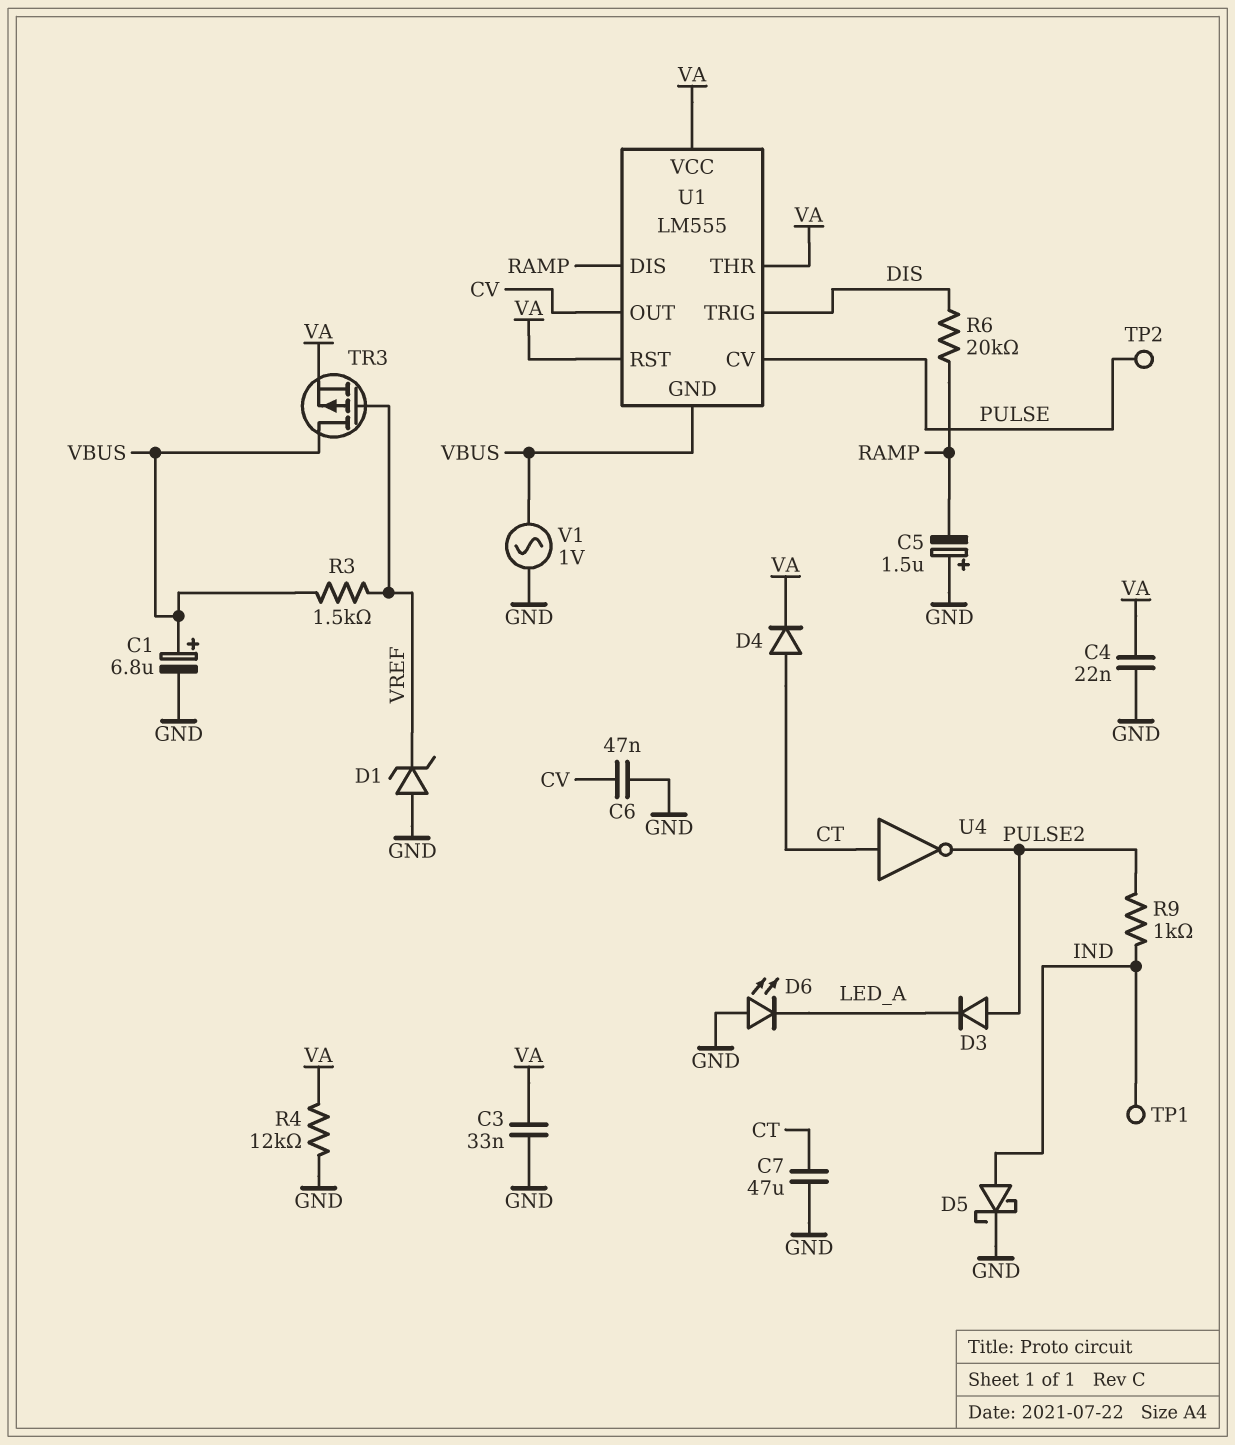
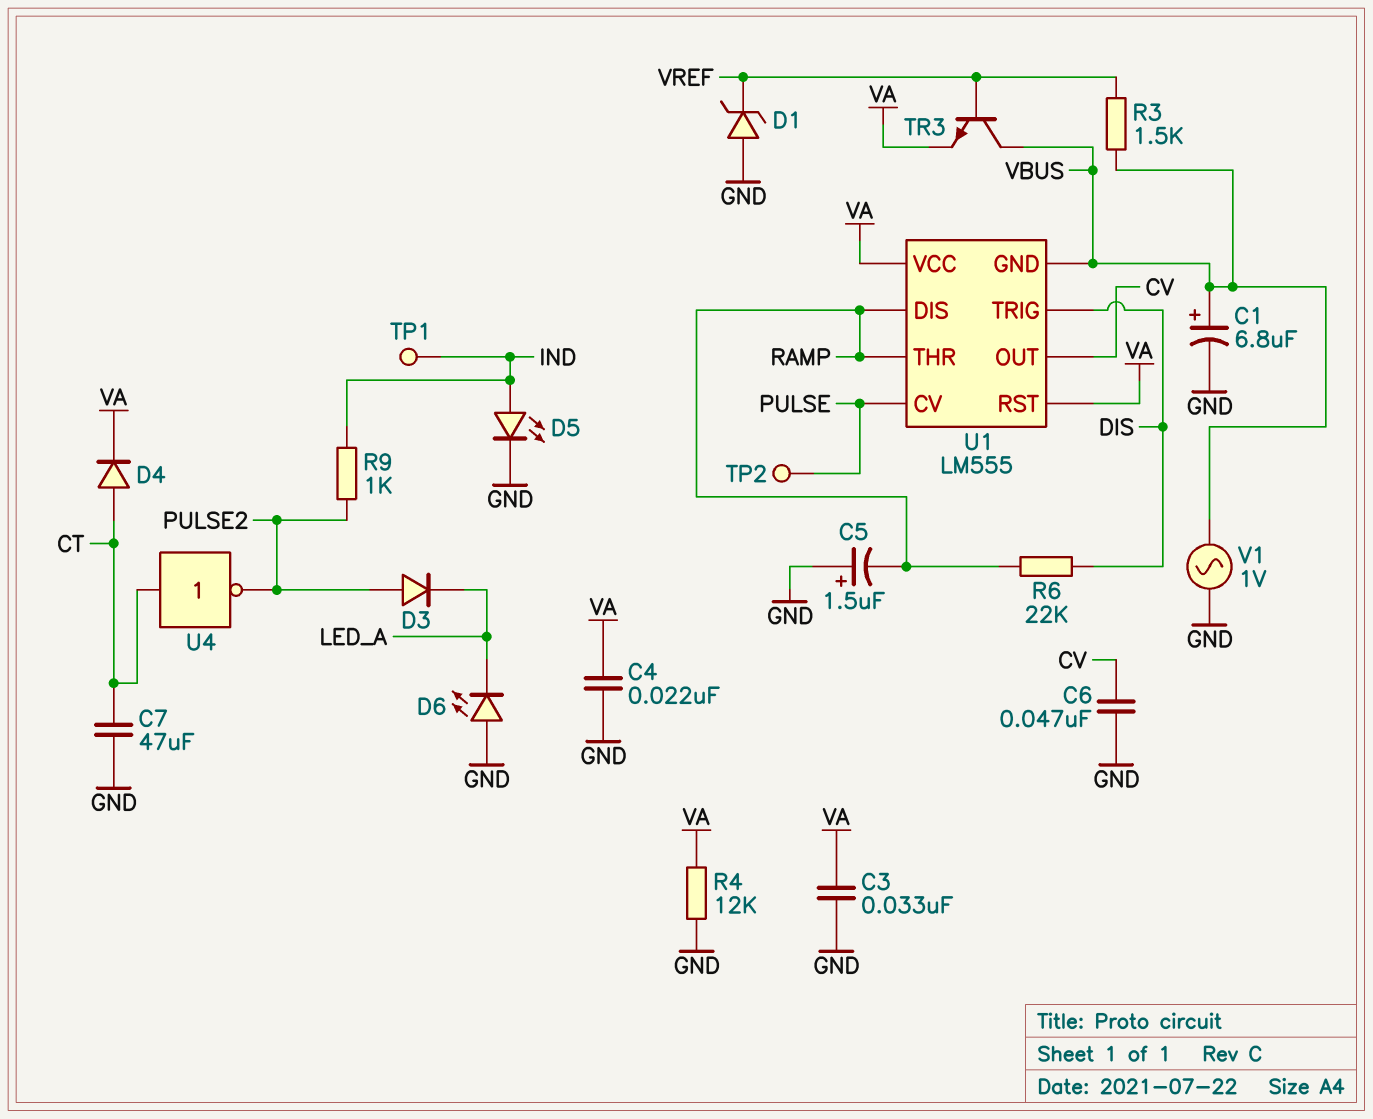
D5: schottky (A IND, K GND) -> LED (A IND, K GND)
R6: 20k (DIS, RAMP) -> 22k (DIS, RAMP)
TR3: PMOS (G VREF, D VBUS, S VA) -> NPN (B VREF, C VBUS, E VA)
U1 pin THR: VA -> RAMP

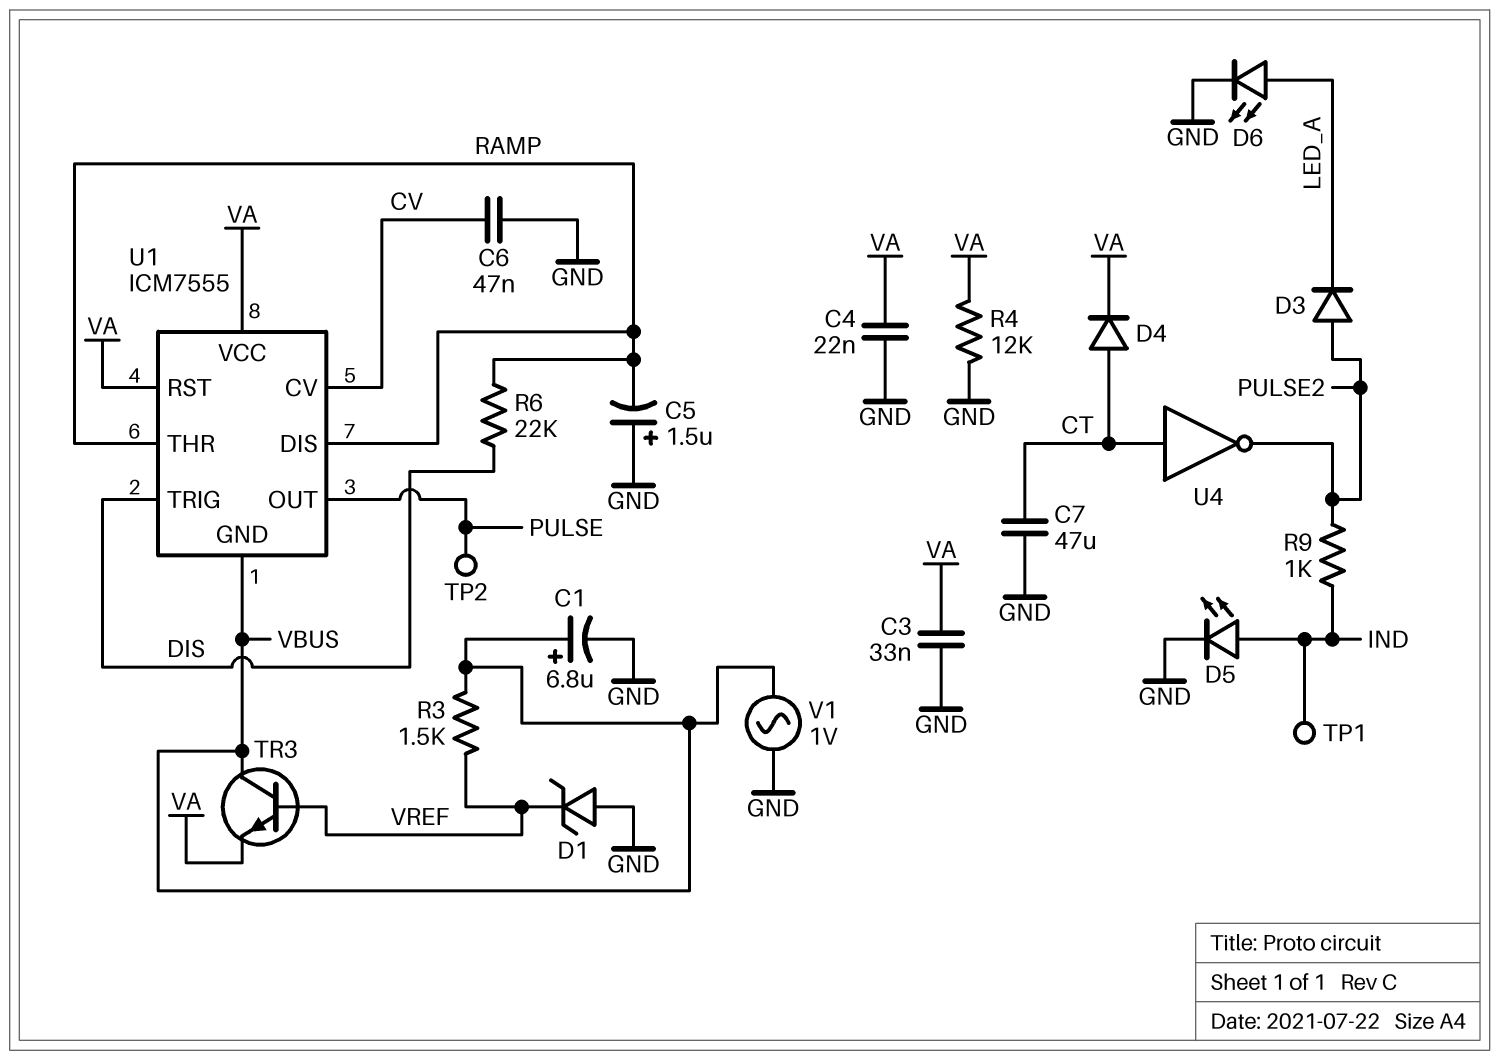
D6: LED (A GND, K LED_A) -> LED (A LED_A, K GND)
U1: LM555 -> ICM7555
U1 pin CV: PULSE -> CV
U1 pin OUT: CV -> PULSE

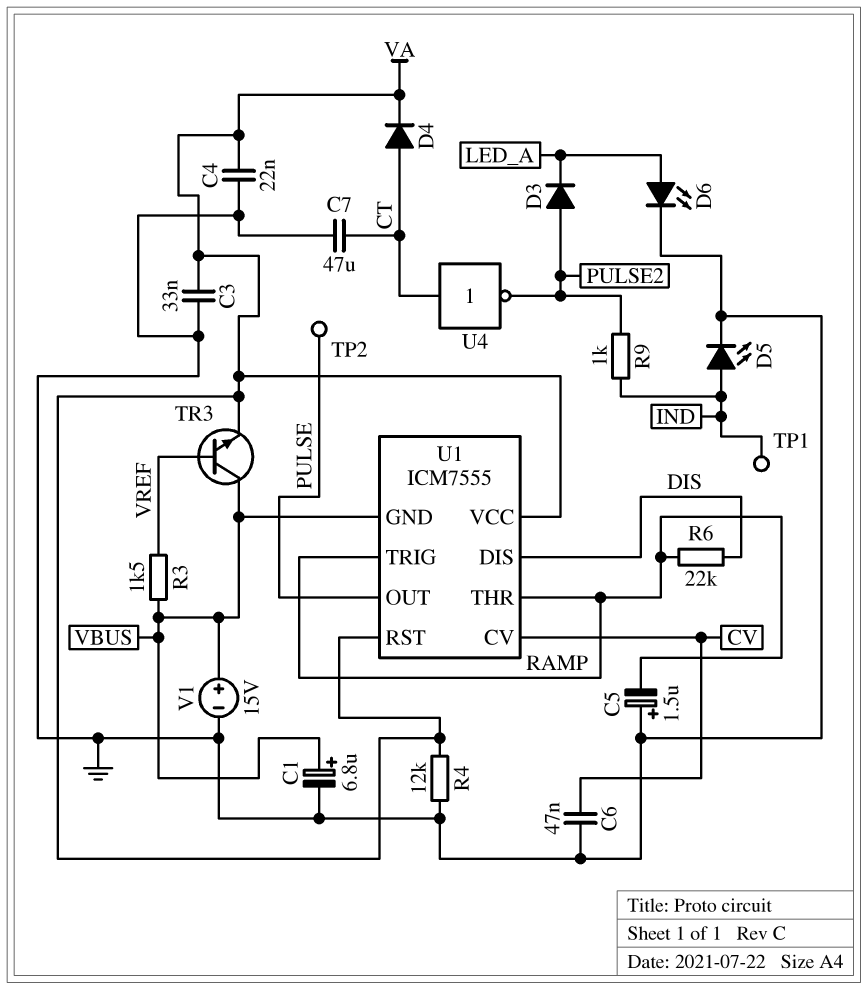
D1: zener (A GND, K VREF) -> none
U1 pin DIS: RAMP -> DIS
U1 pin TRIG: DIS -> RAMP
V1: AC 1V (GND, VBUS) -> 15V (plus VBUS, minus GND)

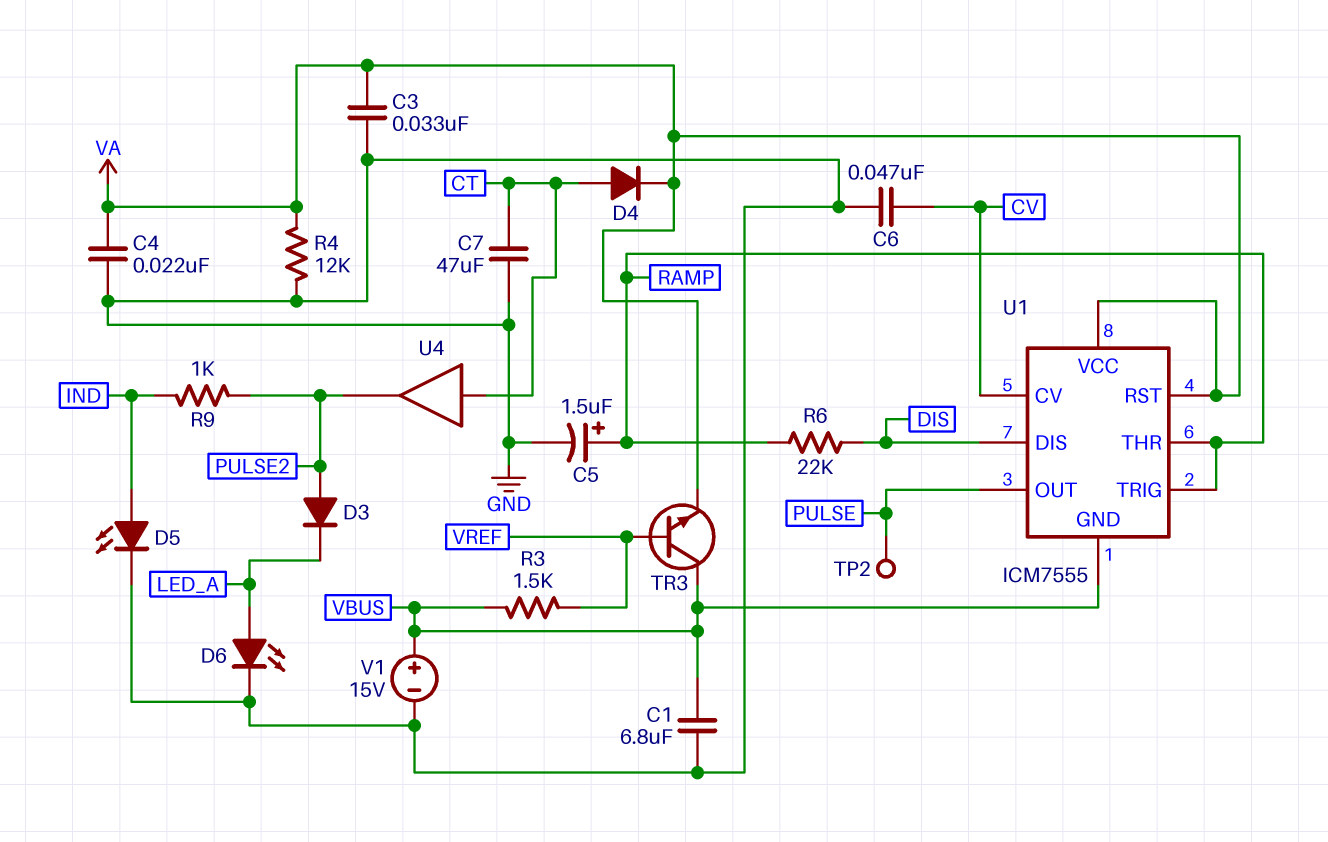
C1: 6.8uF (plus VBUS, minus GND) -> 6.8uF (GND, VBUS)
C5: 1.5uF (plus GND, minus RAMP) -> 1.5uF (plus RAMP, minus GND)
TP1: test point (IND) -> none
U4: NOT (in CT, out PULSE2) -> buffer (in CT, out PULSE2)

